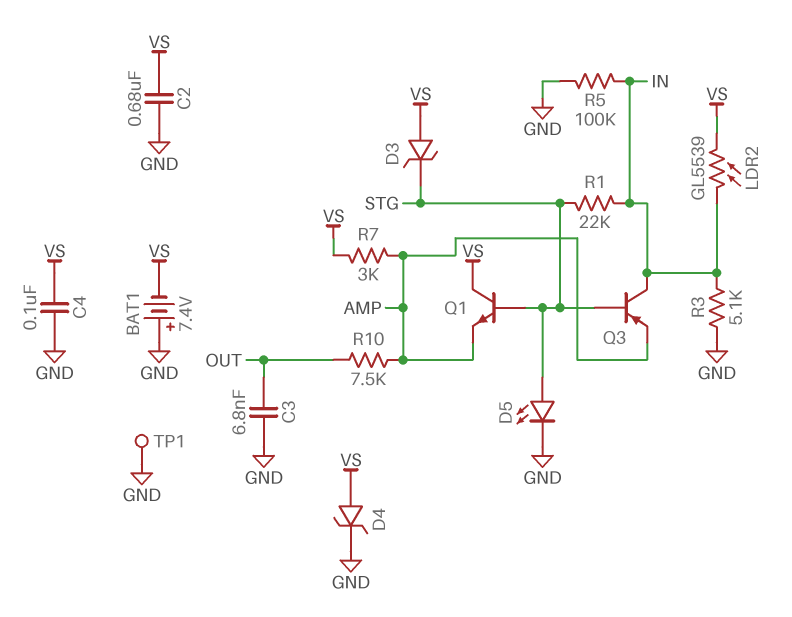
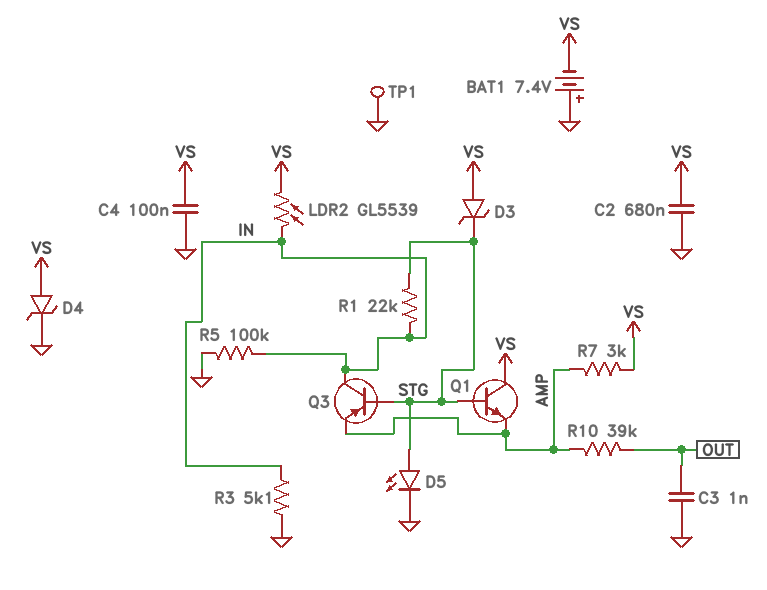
C3: 6.8nF (GND, OUT) -> 1nF (GND, OUT)
R10: 7.5k (AMP, OUT) -> 39k (AMP, OUT)

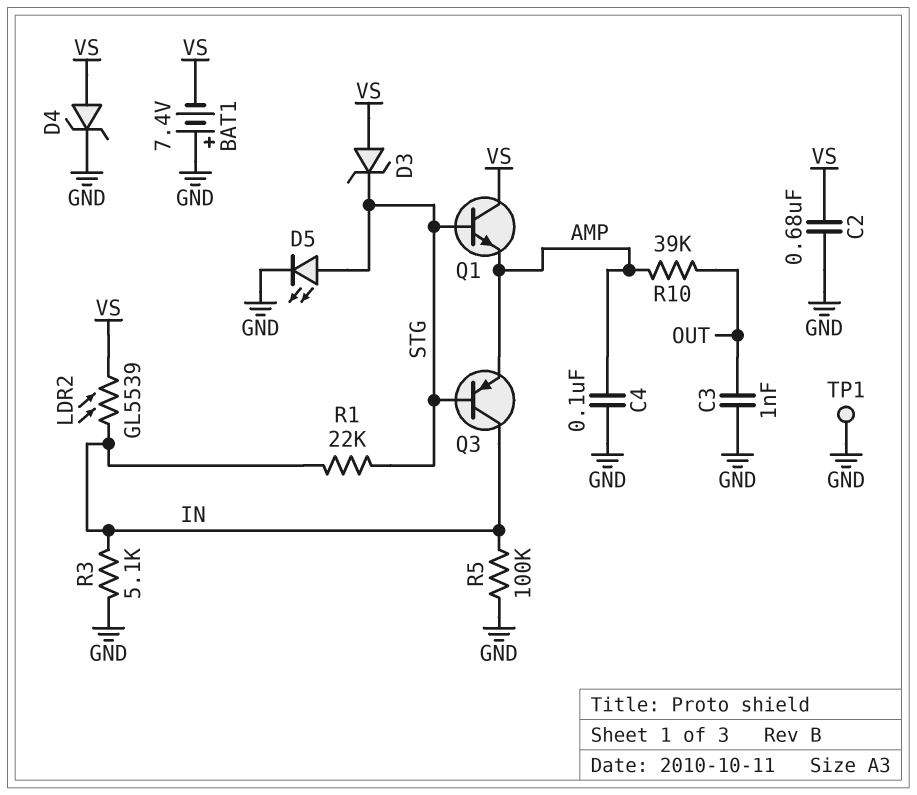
C4: 100nF (GND, VS) -> 100nF (AMP, GND)
R7: 3k (AMP, VS) -> none

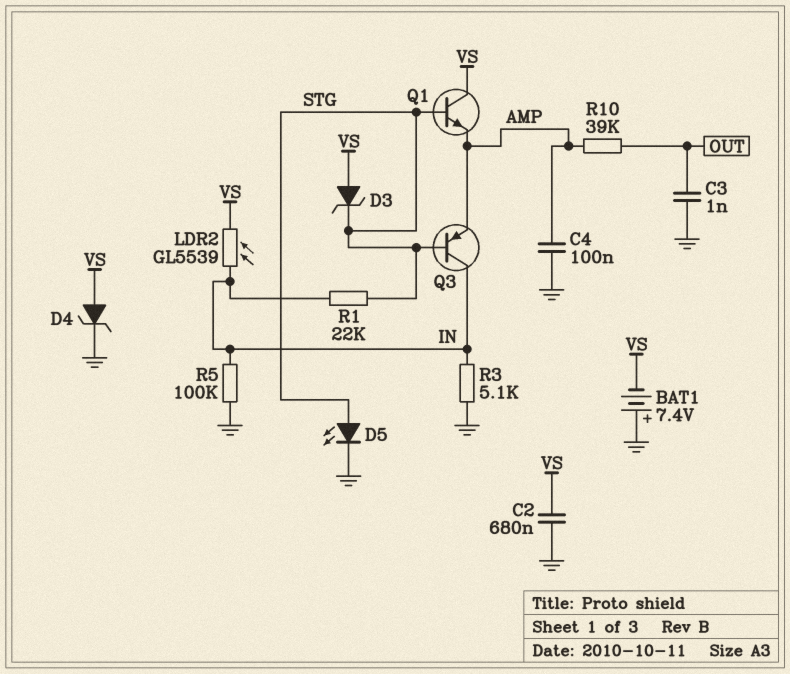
TP1: test point (GND) -> none

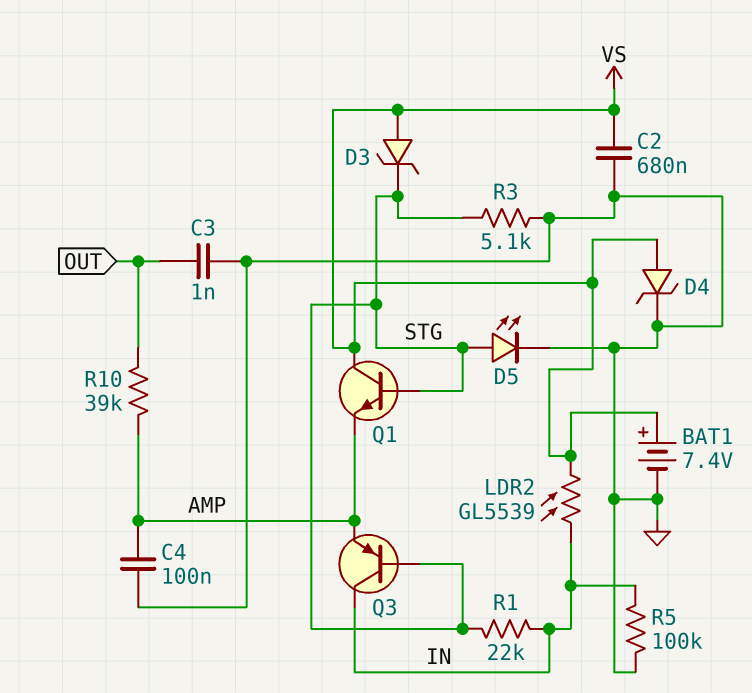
BAT1: 7.4V (plus GND, minus VS) -> 7.4V (plus VS, minus GND)
R3: 5.1k (GND, IN) -> 5.1k (GND, STG)

